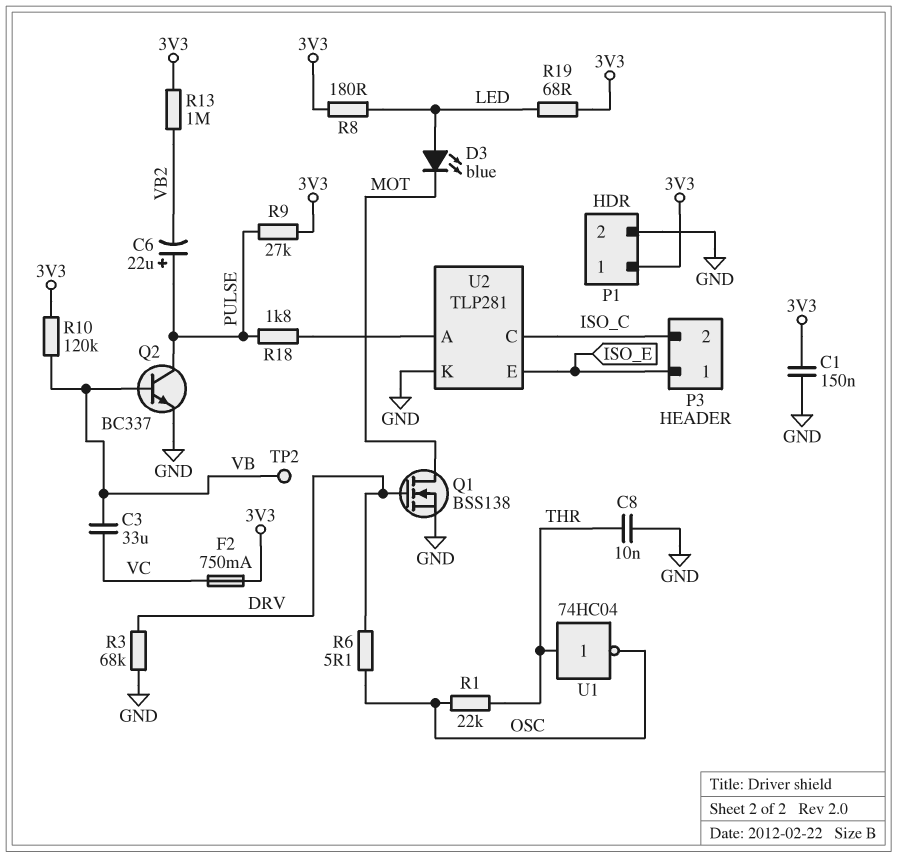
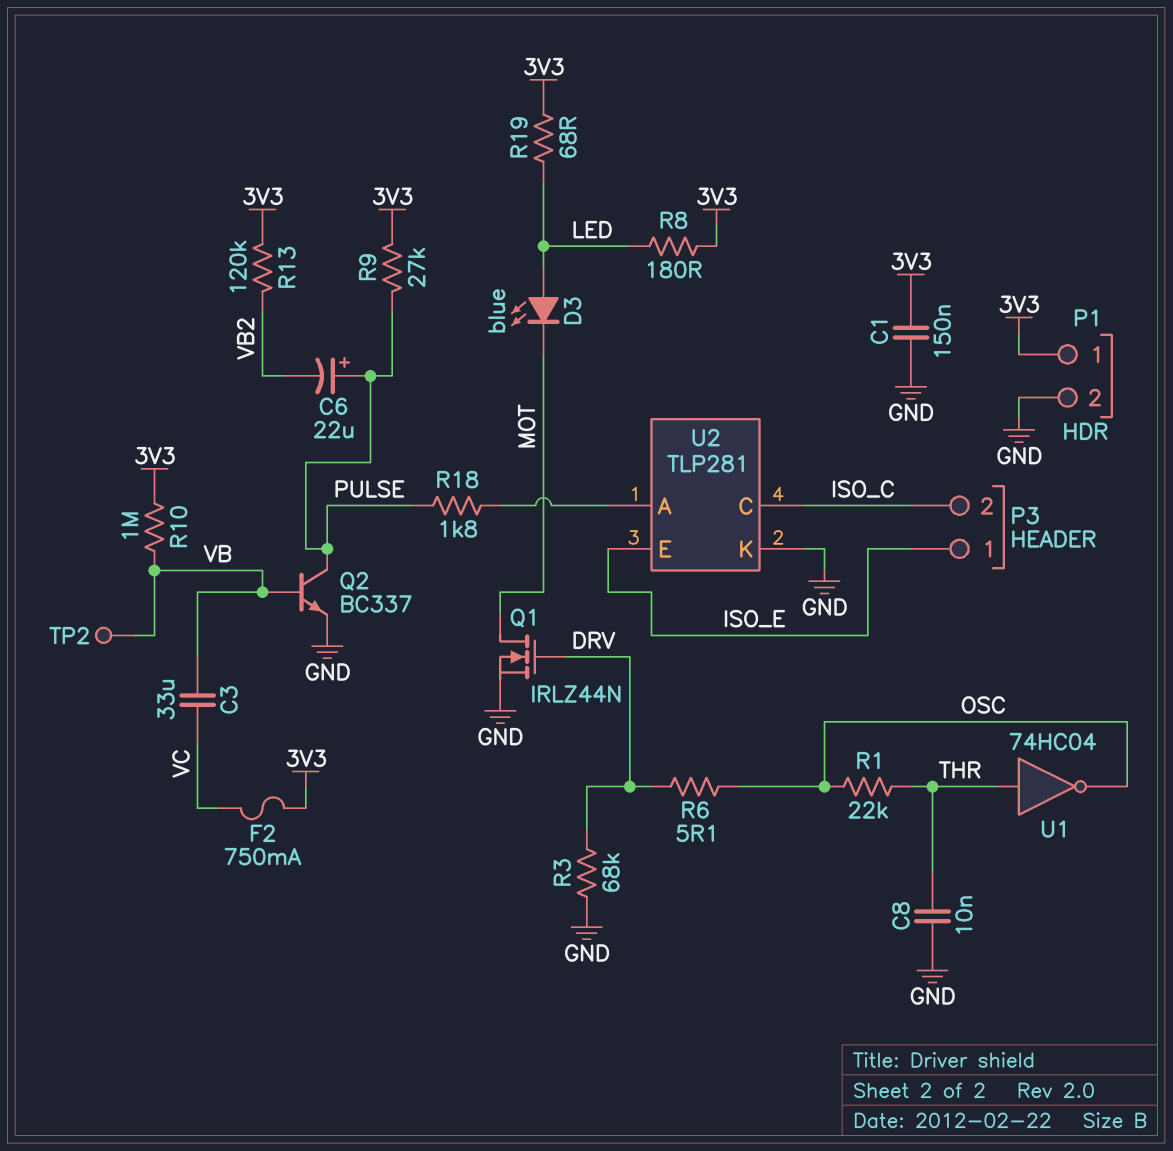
Q1: NMOS BSS138 (G DRV, D MOT, S GND) -> NMOS IRLZ44N (G DRV, D MOT, S GND)
R10: 120k (3V3, VB) -> 1M (3V3, VB)
R13: 1M (3V3, VB2) -> 120k (3V3, VB2)

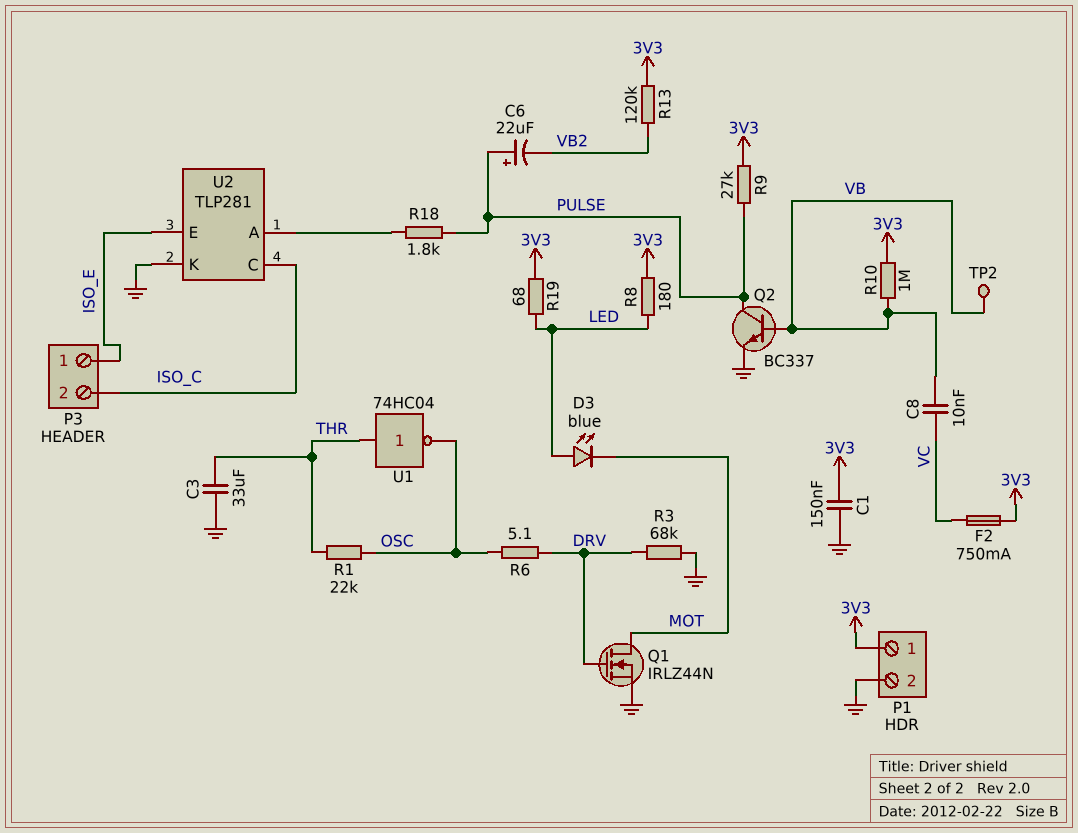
C3: 33uF (VB, VC) -> 33uF (GND, THR)
C8: 10nF (GND, THR) -> 10nF (VB, VC)

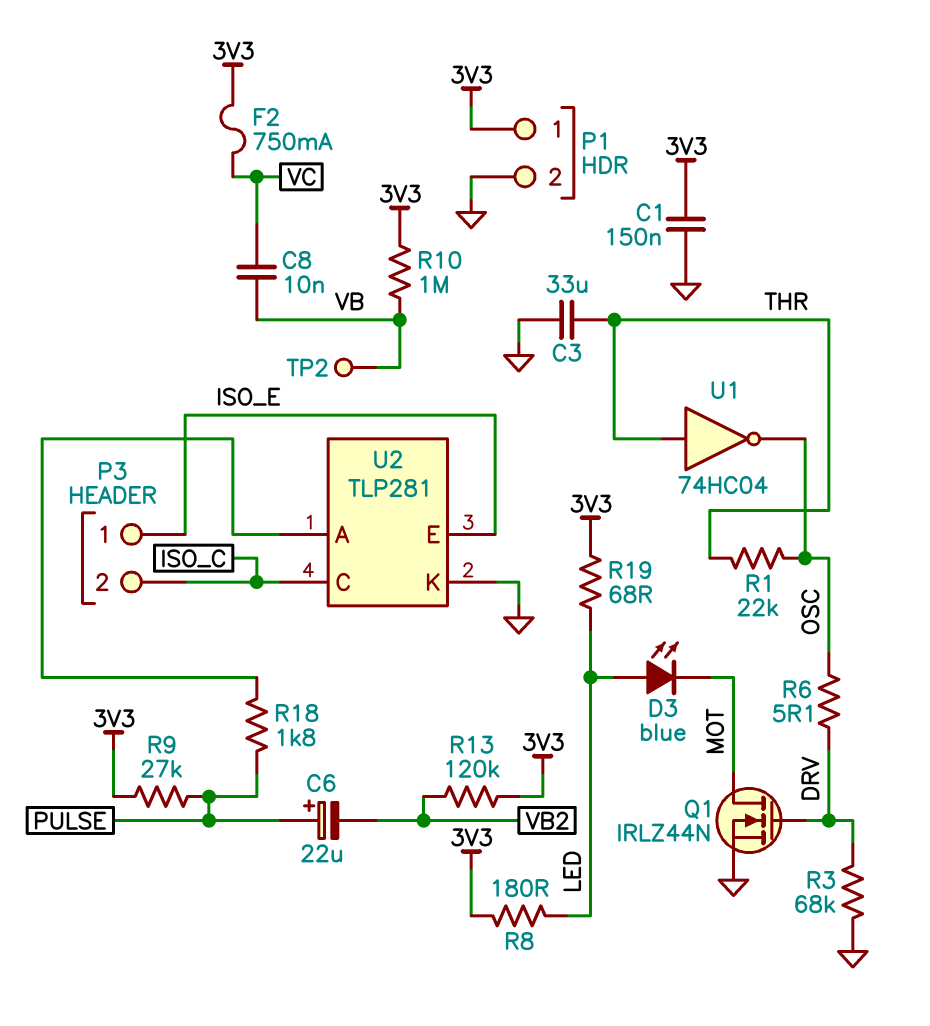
Q2: NPN BC337 (B VB, C PULSE, E GND) -> none

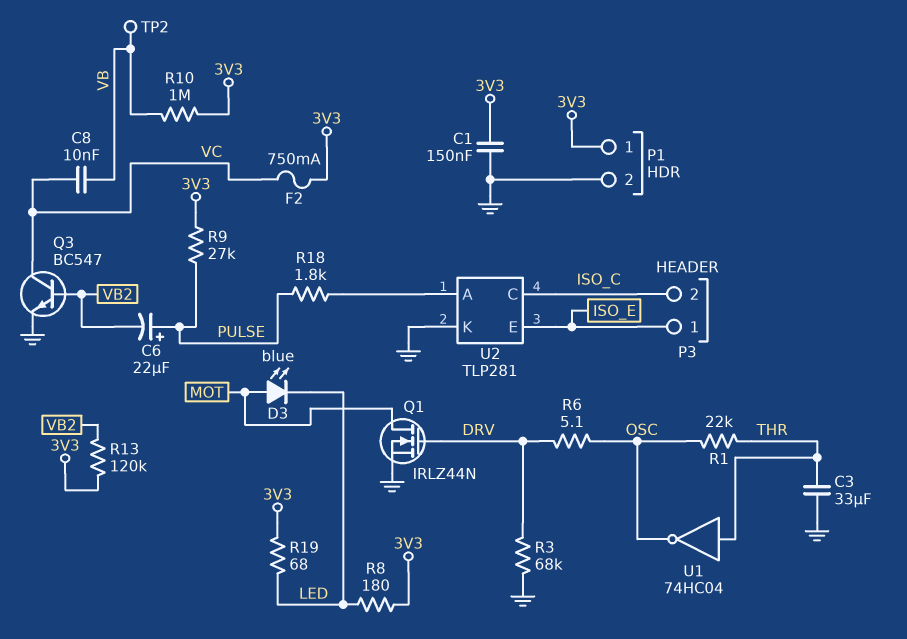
D3: LED blue (A LED, K MOT) -> LED blue (A MOT, K LED)
Q3: none -> NPN BC547 (B VB2, C VC, E GND)

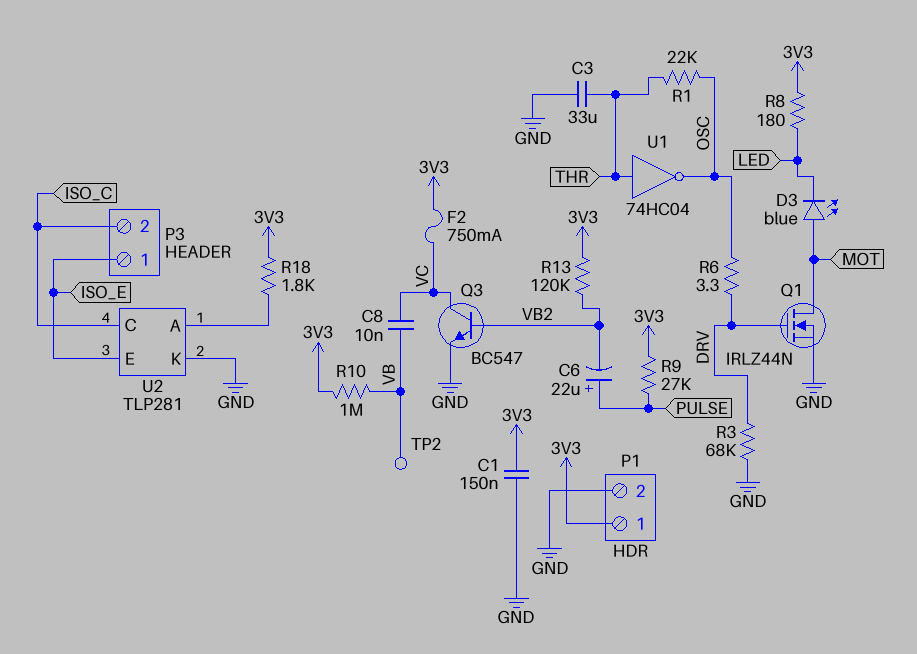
R6: 5.1 (DRV, OSC) -> 3.3 (DRV, OSC)
R18: 1.8k (PULSE, U2/A) -> 1.8k (3V3, U2/A)
R19: 68 (3V3, LED) -> none

